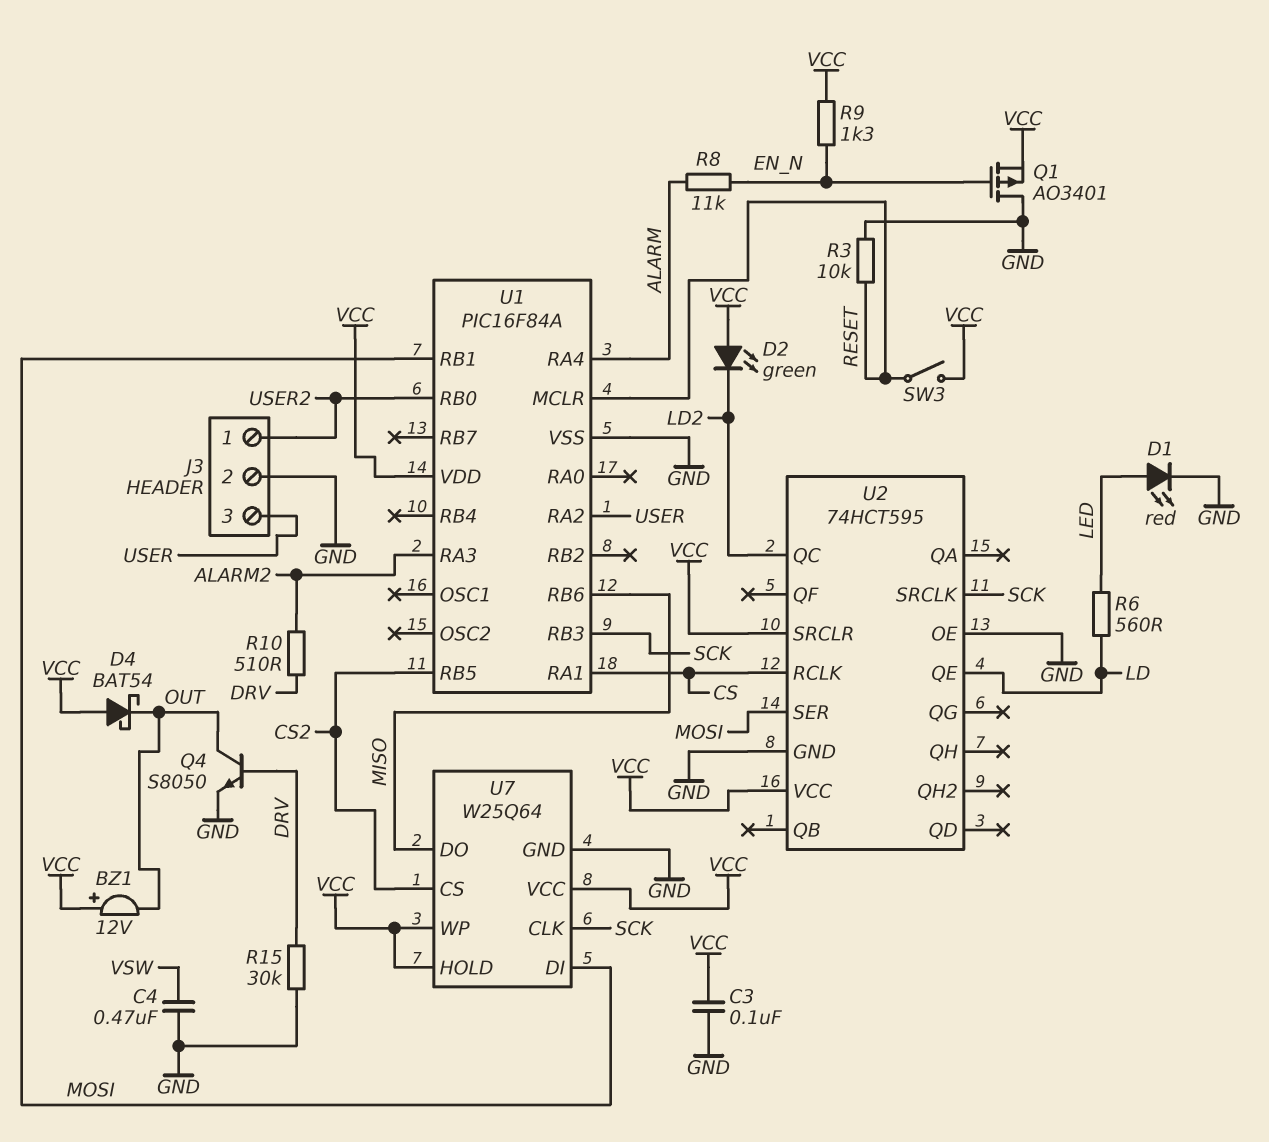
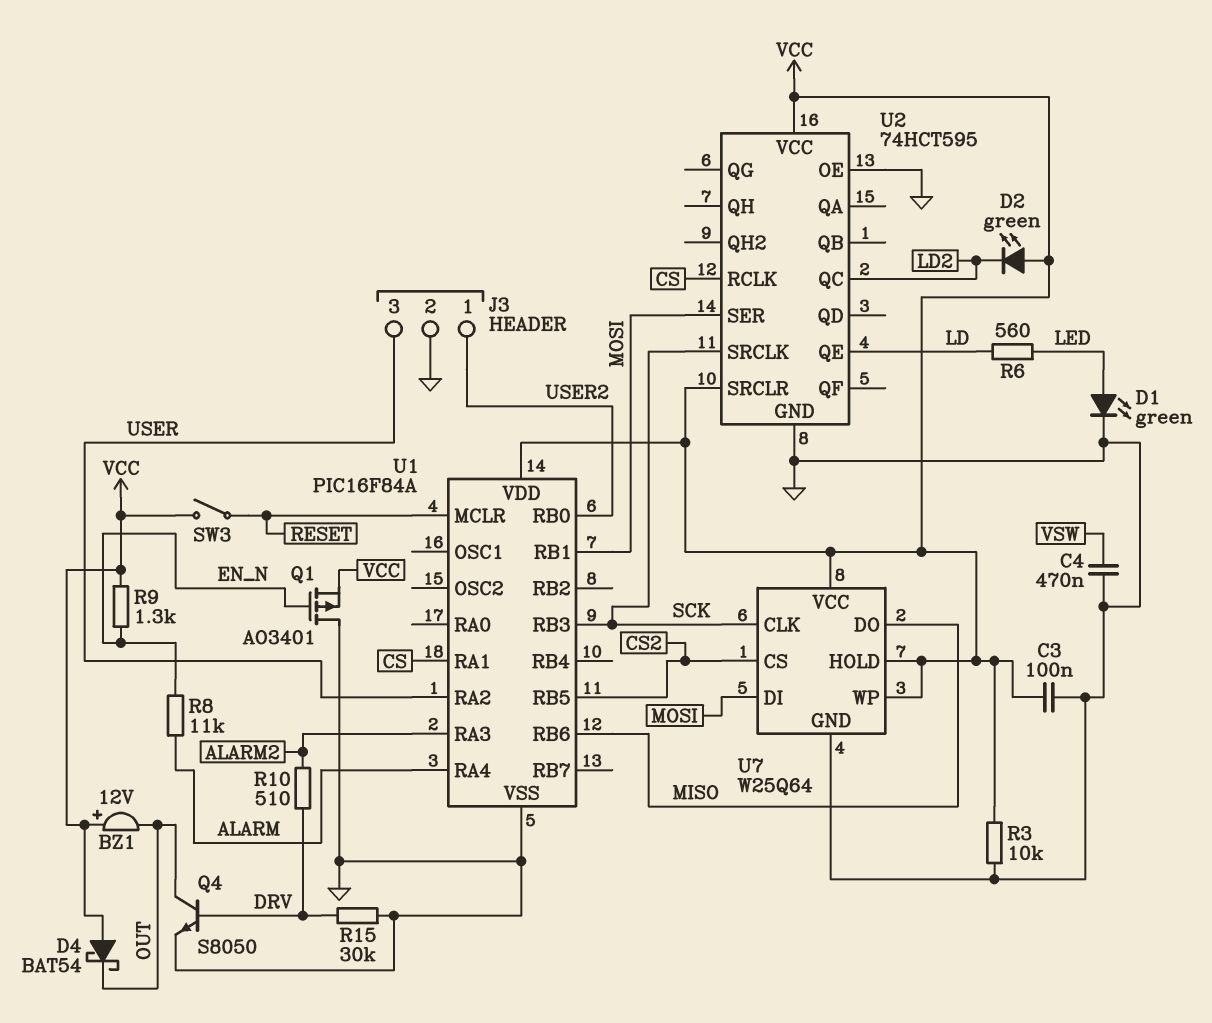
D1: LED red (A LED, K GND) -> LED green (A LED, K GND)
R3: 10k (GND, RESET) -> 10k (GND, VCC)

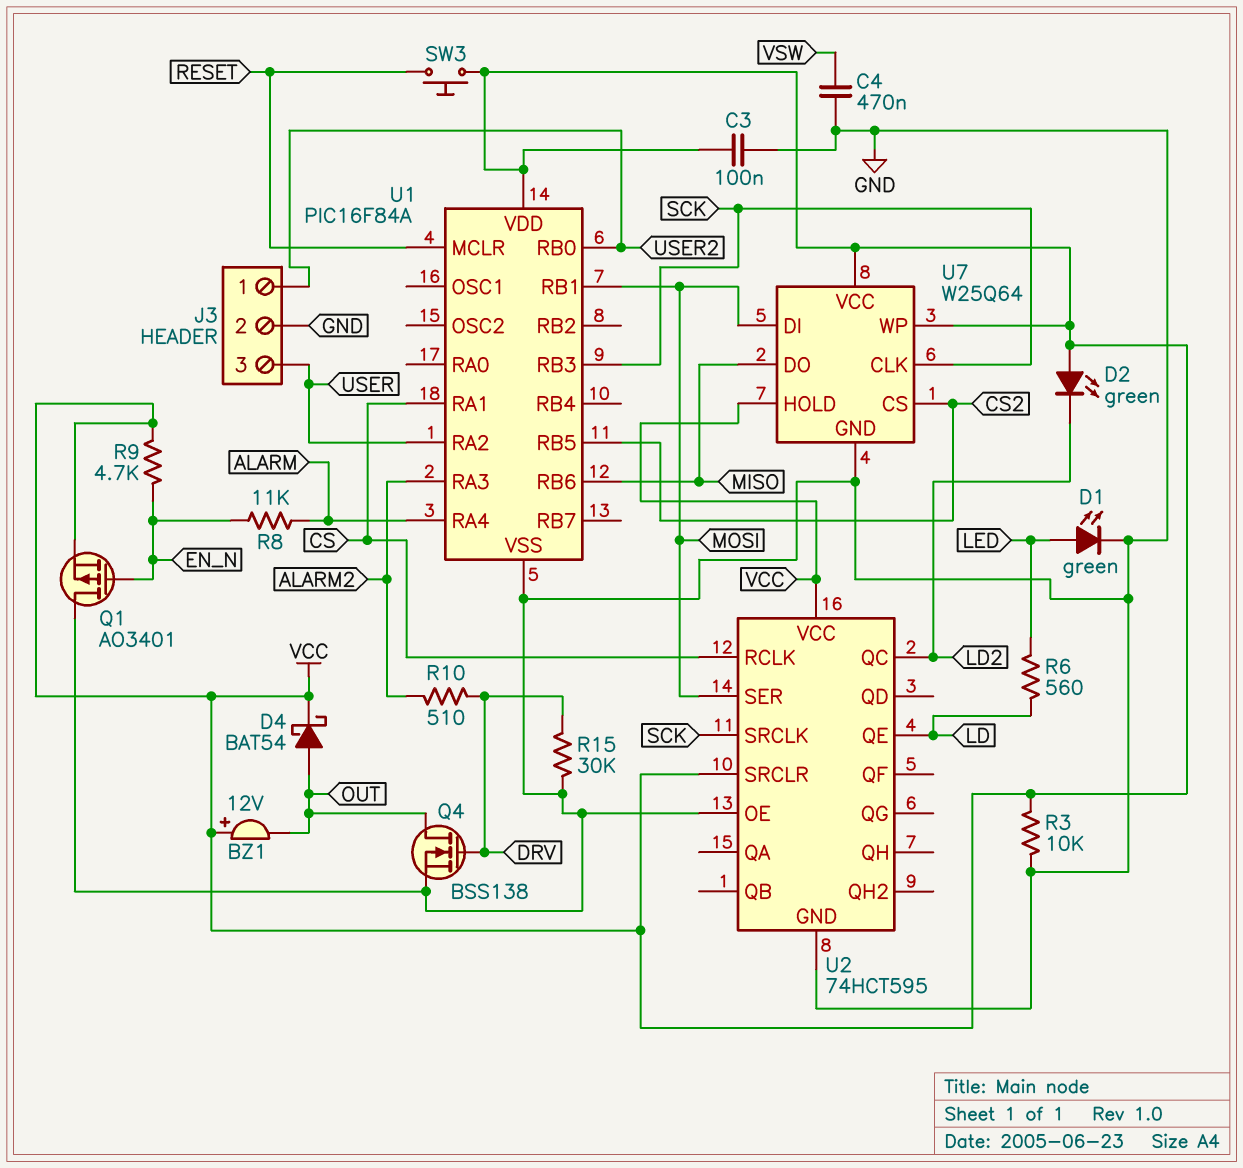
D4: schottky BAT54 (A VCC, K OUT) -> schottky BAT54 (A OUT, K VCC)
Q4: NPN S8050 (B DRV, C OUT, E GND) -> NMOS BSS138 (G DRV, D OUT, S GND)
R9: 1.3k (EN_N, VCC) -> 4.7k (EN_N, VCC)
SW3: switch (RESET, VCC) -> button (RESET, VCC)

